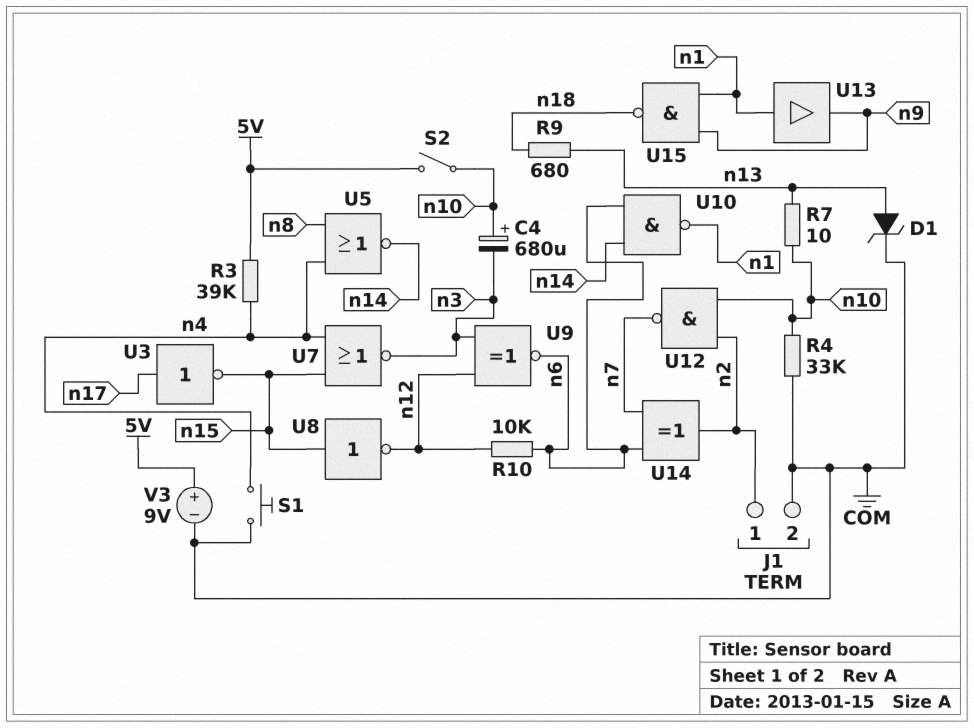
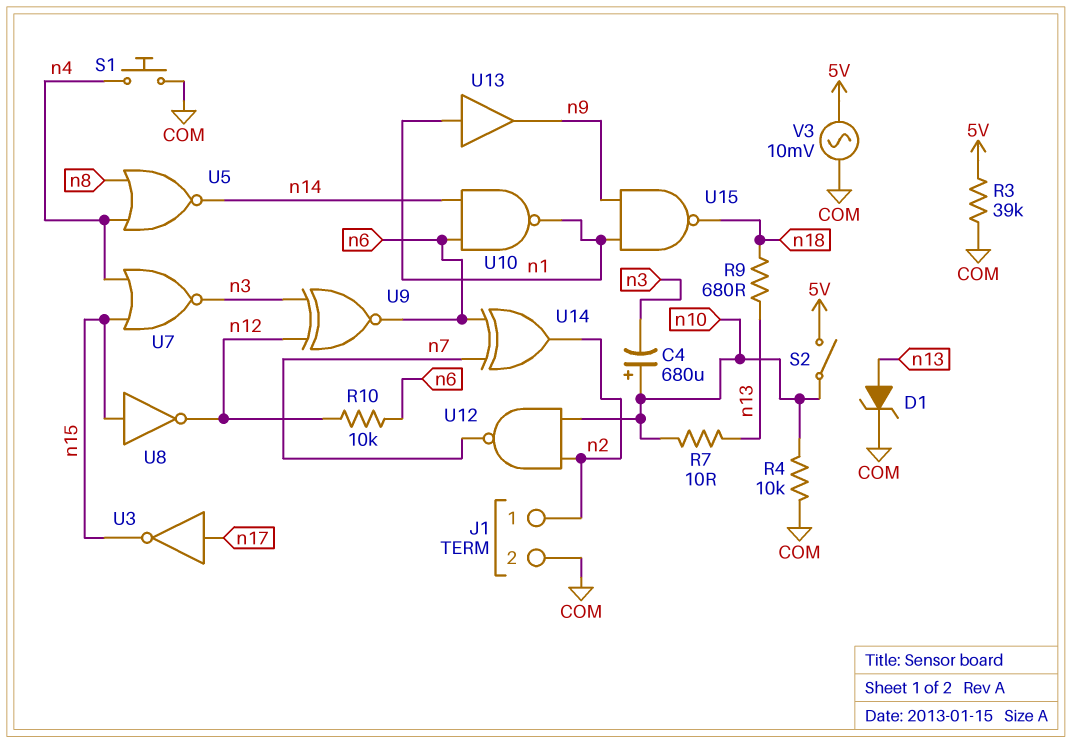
R3: 39k (5V, n4) -> 39k (5V, COM)
R4: 33k (COM, n10) -> 10k (COM, n10)
V3: 9V (plus 5V, minus COM) -> AC 10mV (5V, COM)

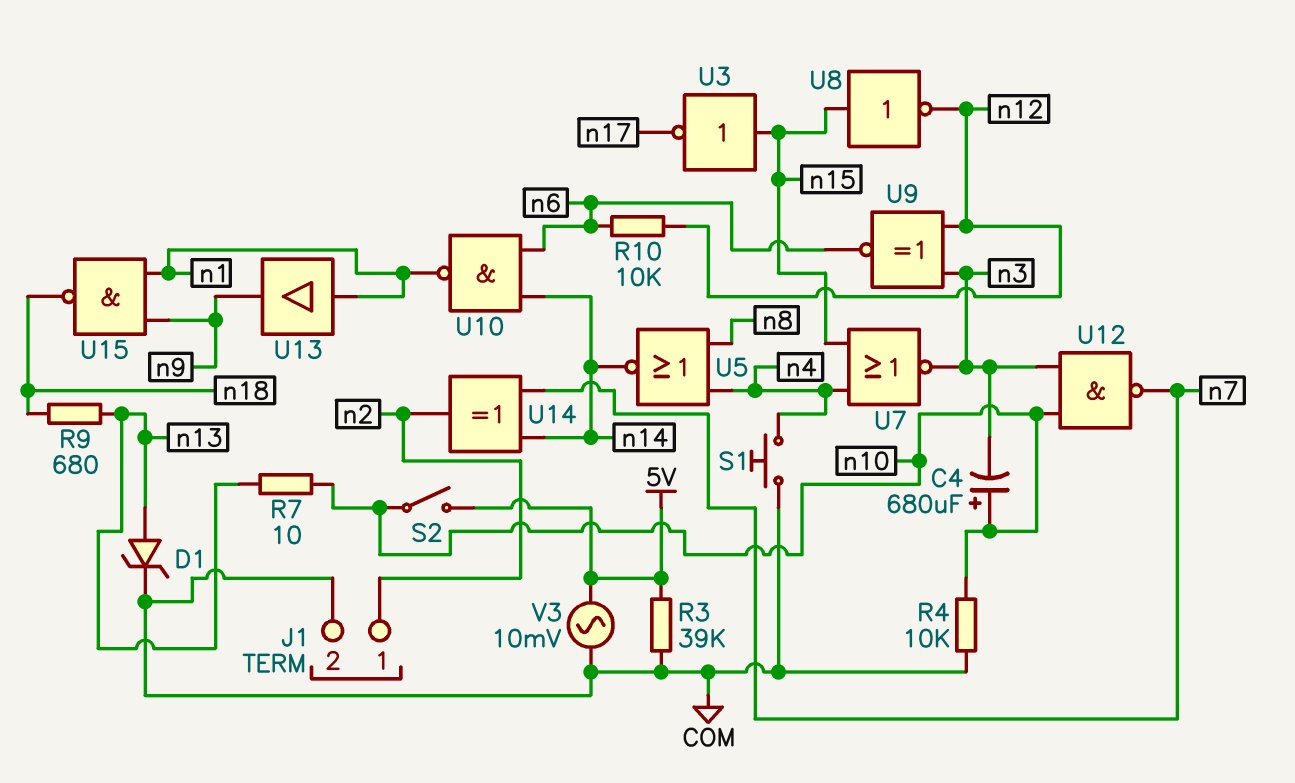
U3: NOT (in n17, out n15) -> NOT (in n15, out n17)
U12: NAND (in n2, in n10, out n7) -> NAND (in n3, in n10, out n7)
U14: XOR (in n6, in n7, out n2) -> XOR (in n7, in n14, out n2)

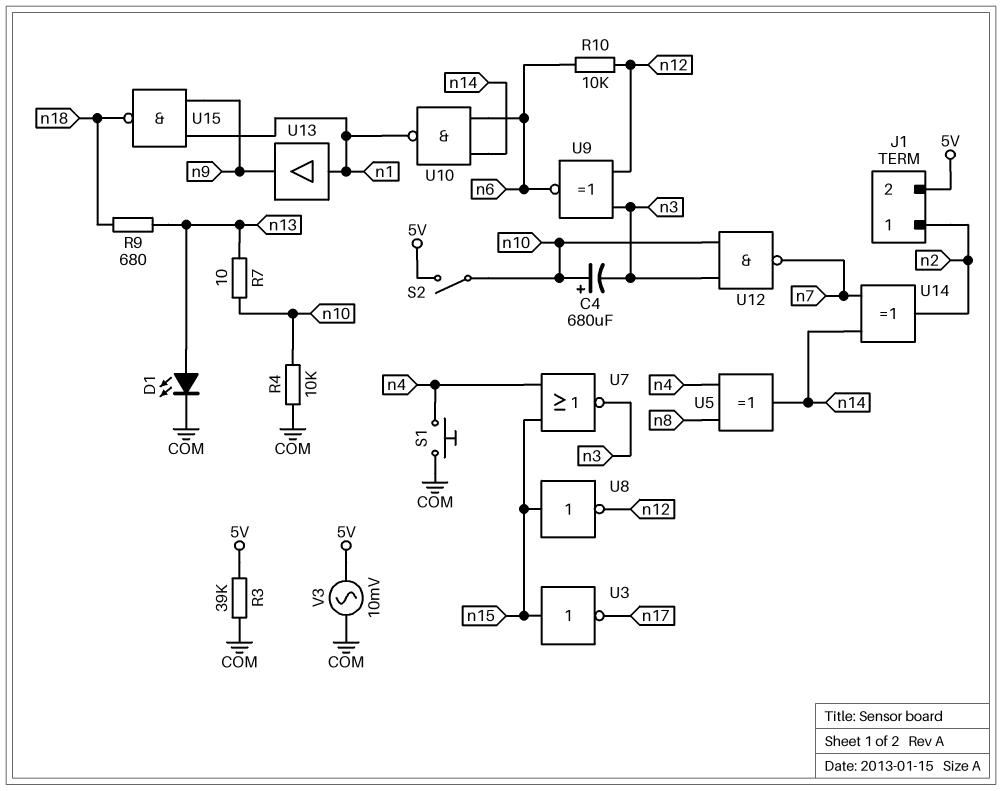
D1: zener (A n13, K COM) -> LED (A n13, K COM)
J1 pin 2: COM -> 5V
U5: NOR (in n4, in n8, out n14) -> XOR (in n4, in n8, out n14)

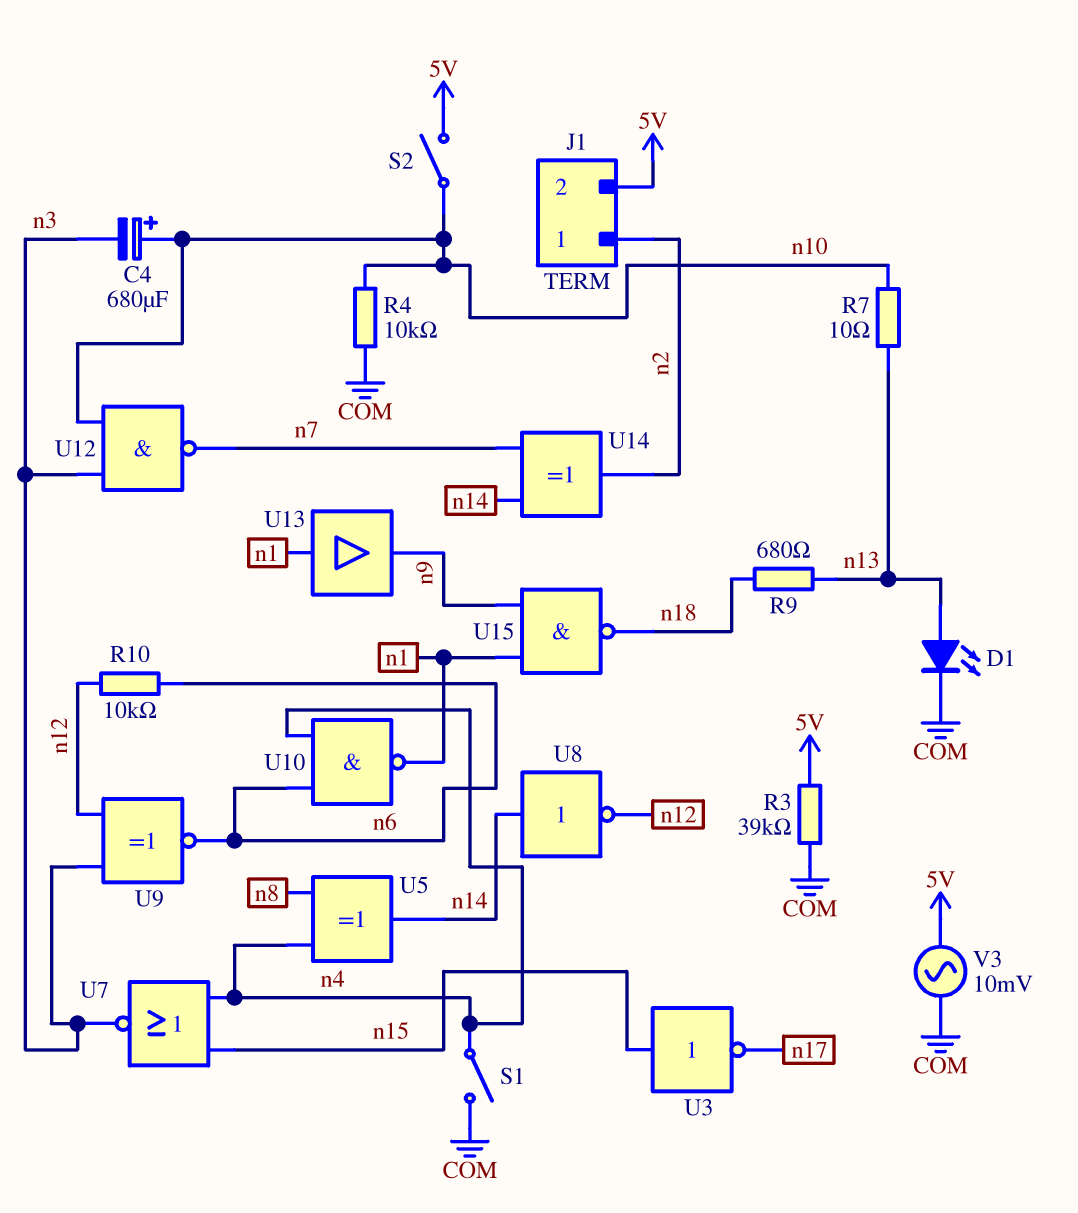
S1: button (COM, n4) -> switch (COM, n4)
U8: NOT (in n15, out n12) -> NOT (in n14, out n12)
U10: NAND (in n6, in n14, out n1) -> NAND (in n4, in n6, out n1)

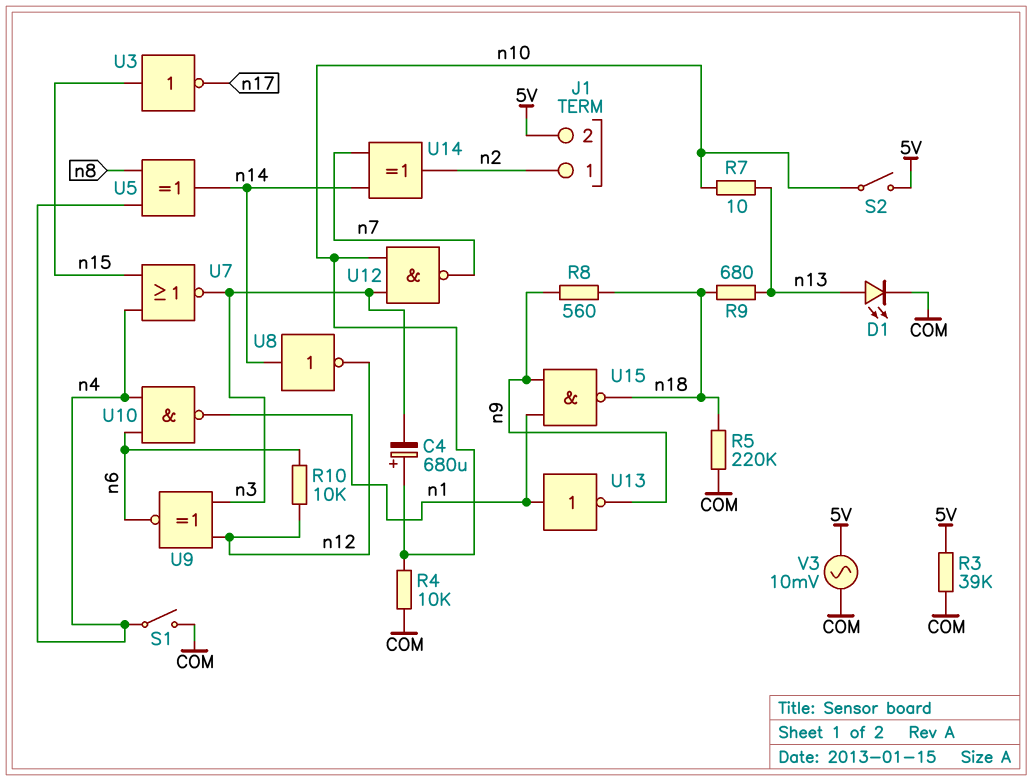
R5: none -> 220k (COM, n18)
R8: none -> 560 (n9, n18)
U13: buffer (in n1, out n9) -> NOT (in n1, out n9)

